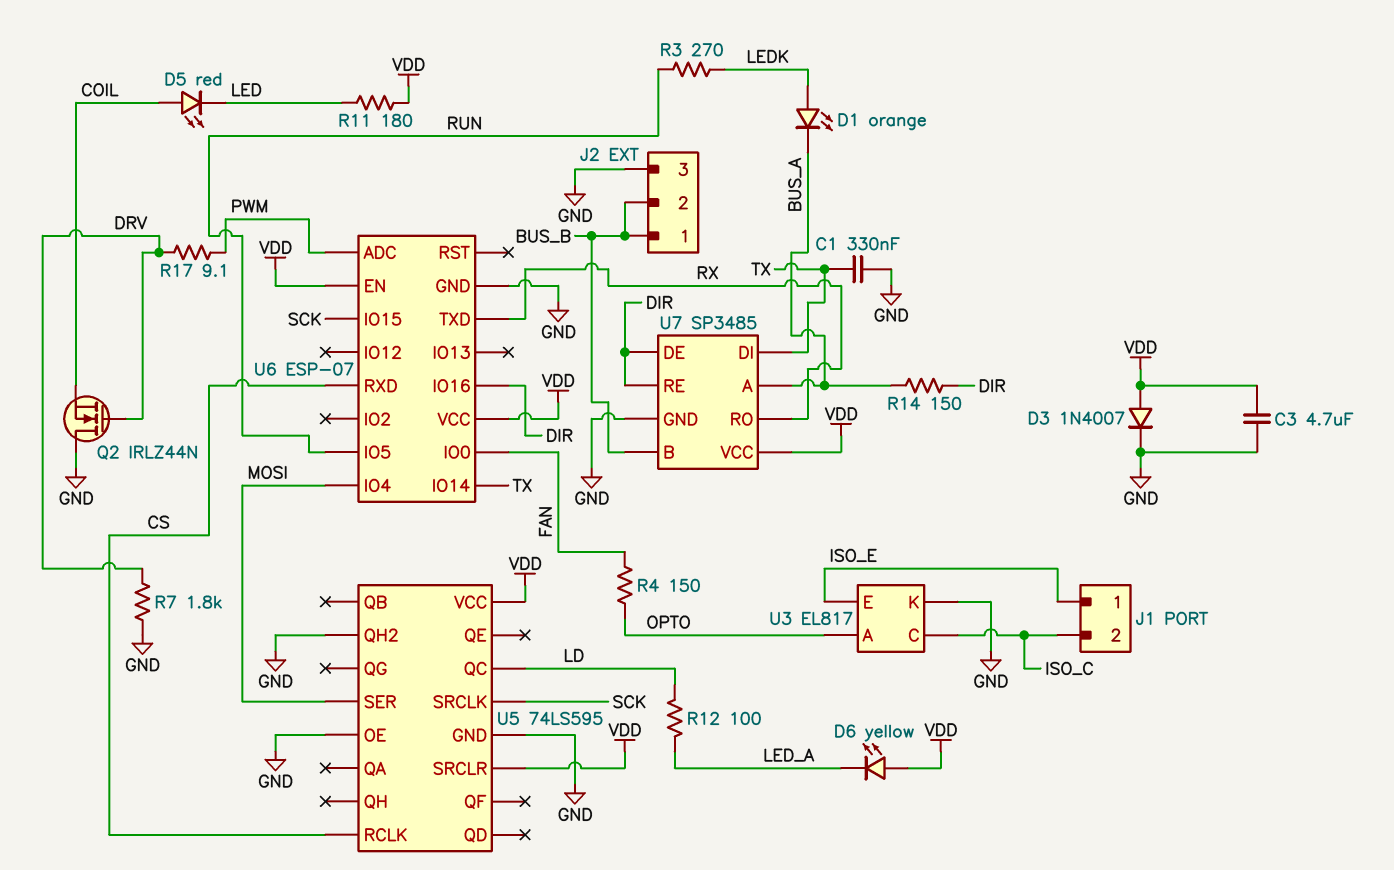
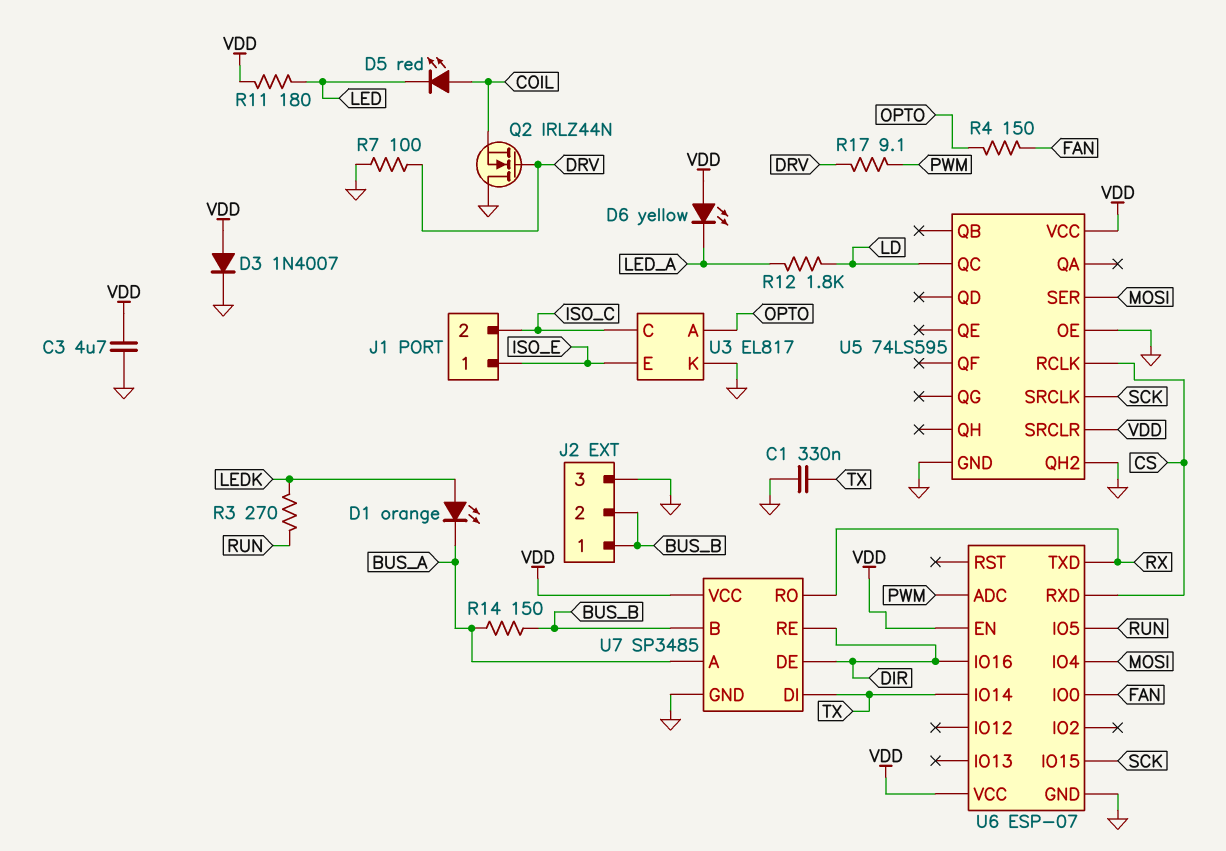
R7: 1.8k (DRV, GND) -> 100 (DRV, GND)
R12: 100 (LD, LED_A) -> 1.8k (LD, LED_A)
R14: 150 (BUS_A, DIR) -> 150 (BUS_A, BUS_B)

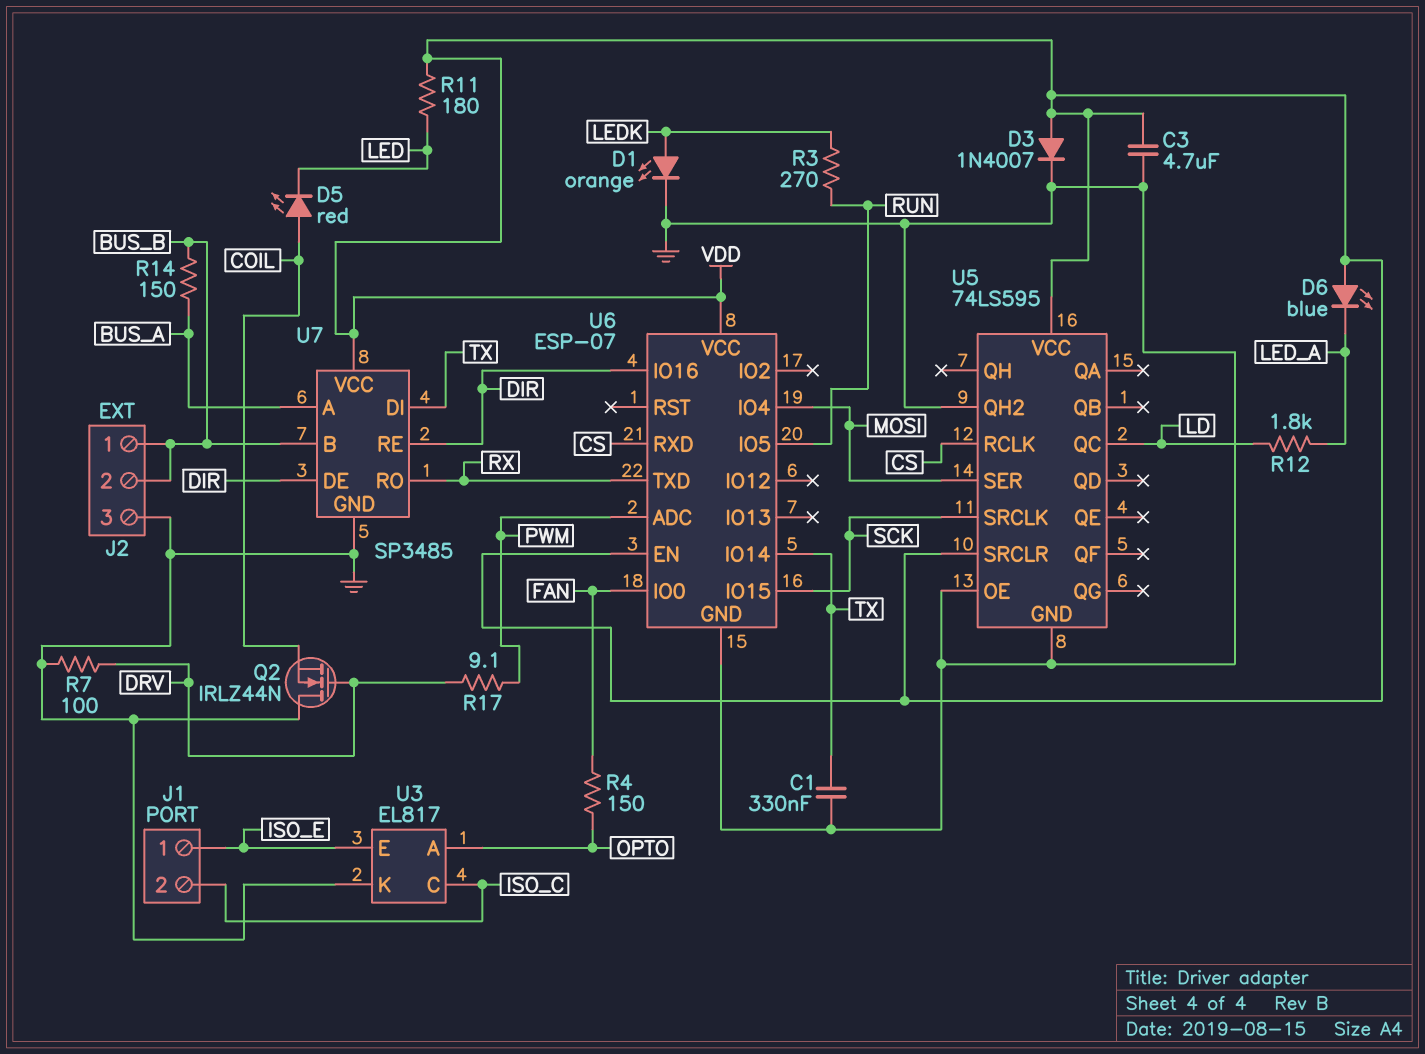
D1: LED orange (A LEDK, K BUS_A) -> LED orange (A LEDK, K GND)
D6: LED yellow (A VDD, K LED_A) -> LED blue (A VDD, K LED_A)

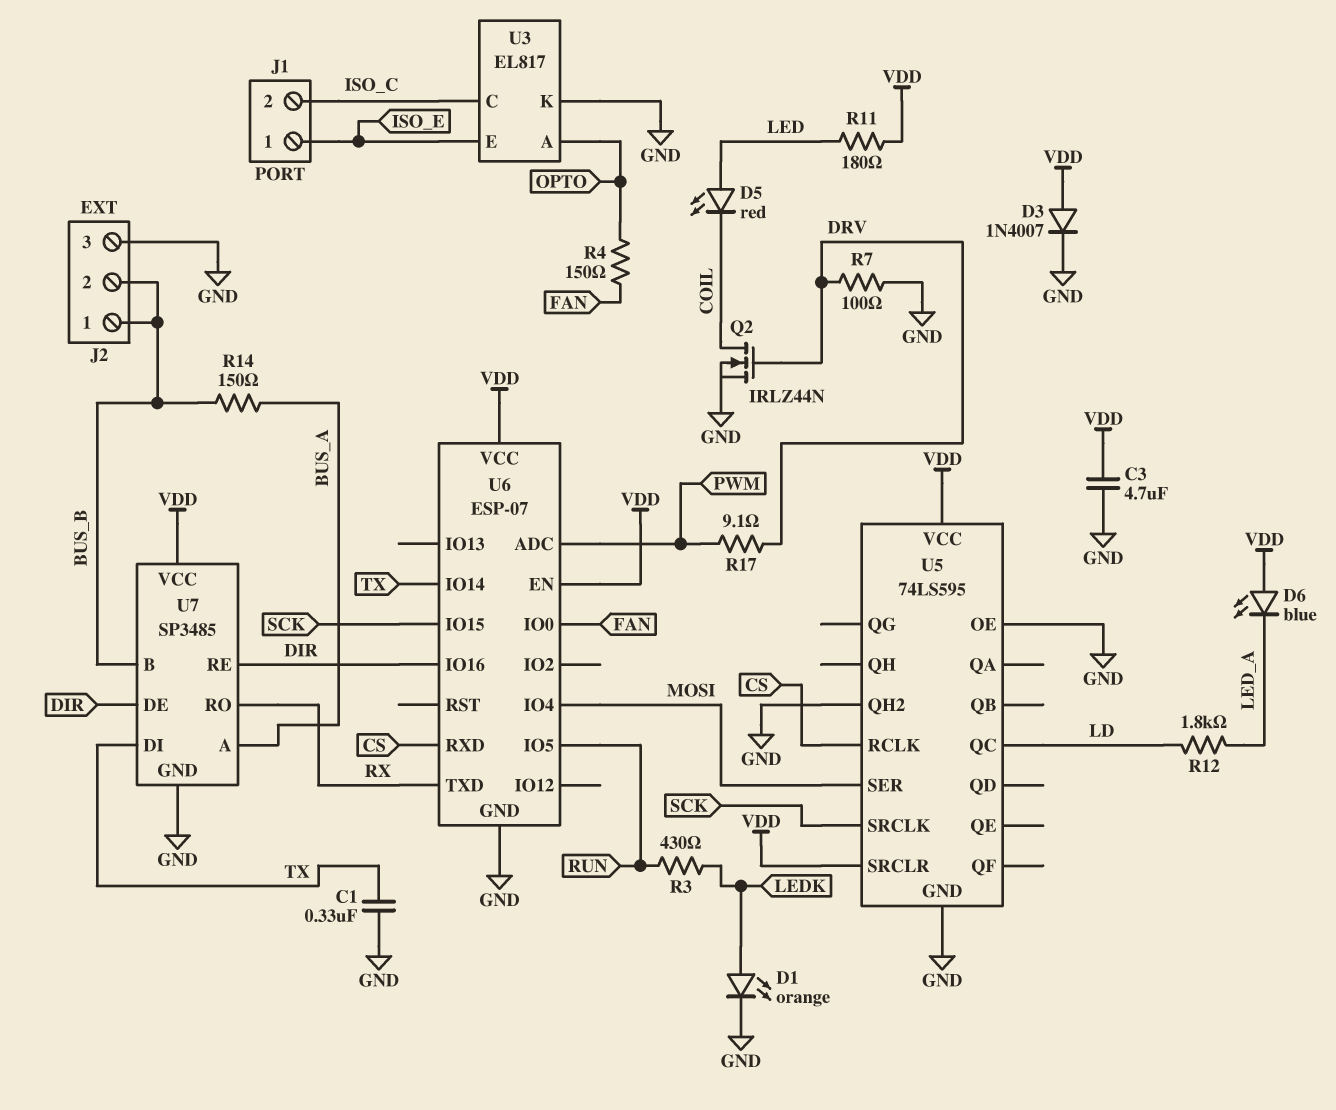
D5: LED red (A COIL, K LED) -> LED red (A LED, K COIL)
Q2: NMOS IRLZ44N (G DRV, D GND, S COIL) -> NMOS IRLZ44N (G DRV, D COIL, S GND)
R3: 270 (LEDK, RUN) -> 430 (LEDK, RUN)

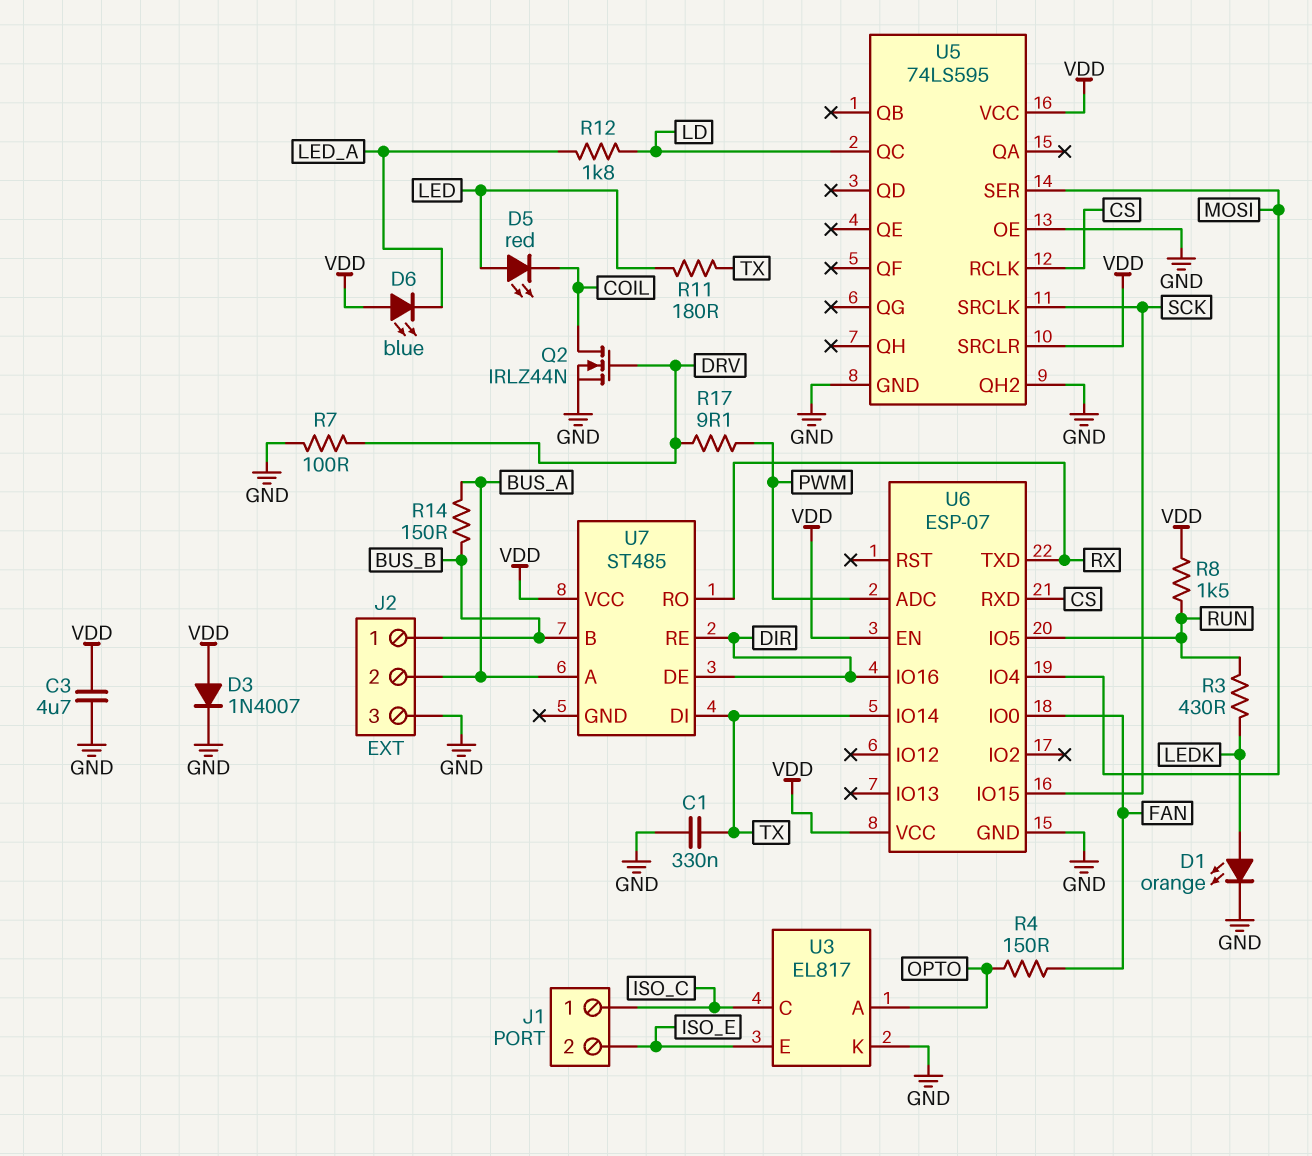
J1 pin 1: ISO_E -> ISO_C
J1 pin 2: ISO_C -> ISO_E
J2 pin 2: BUS_B -> BUS_A
R8: none -> 1.5k (RUN, VDD)
R11: 180 (LED, VDD) -> 180 (LED, TX)
U7: SP3485 -> ST485
U7 pin GND: GND -> none

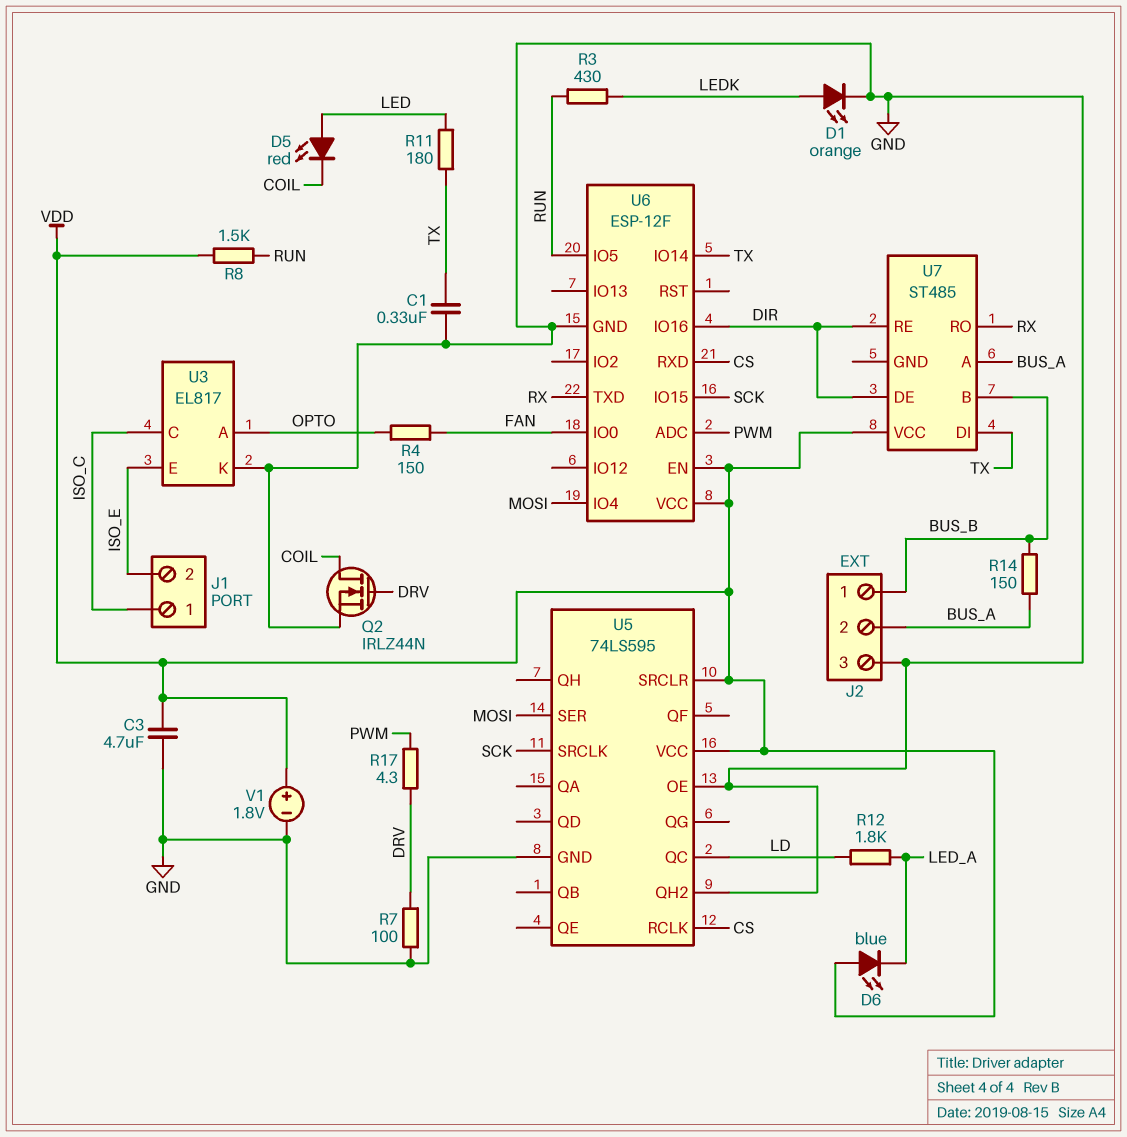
D3: diode 1N4007 (A VDD, K GND) -> none
R17: 9.1 (DRV, PWM) -> 4.3 (DRV, PWM)
U6: ESP-07 -> ESP-12F
V1: none -> 1.8V (plus VDD, minus GND)

